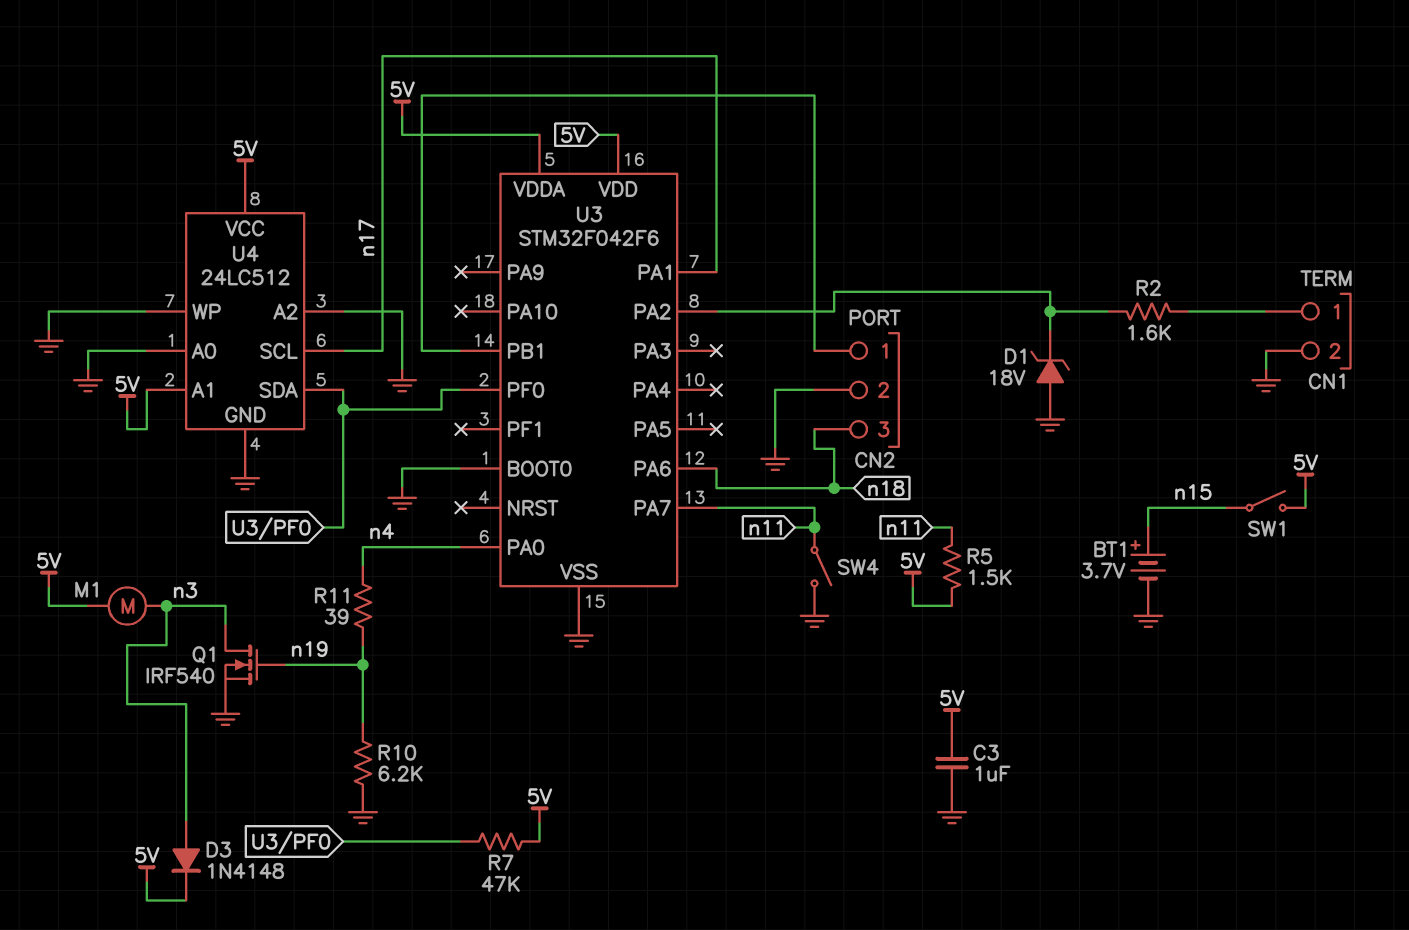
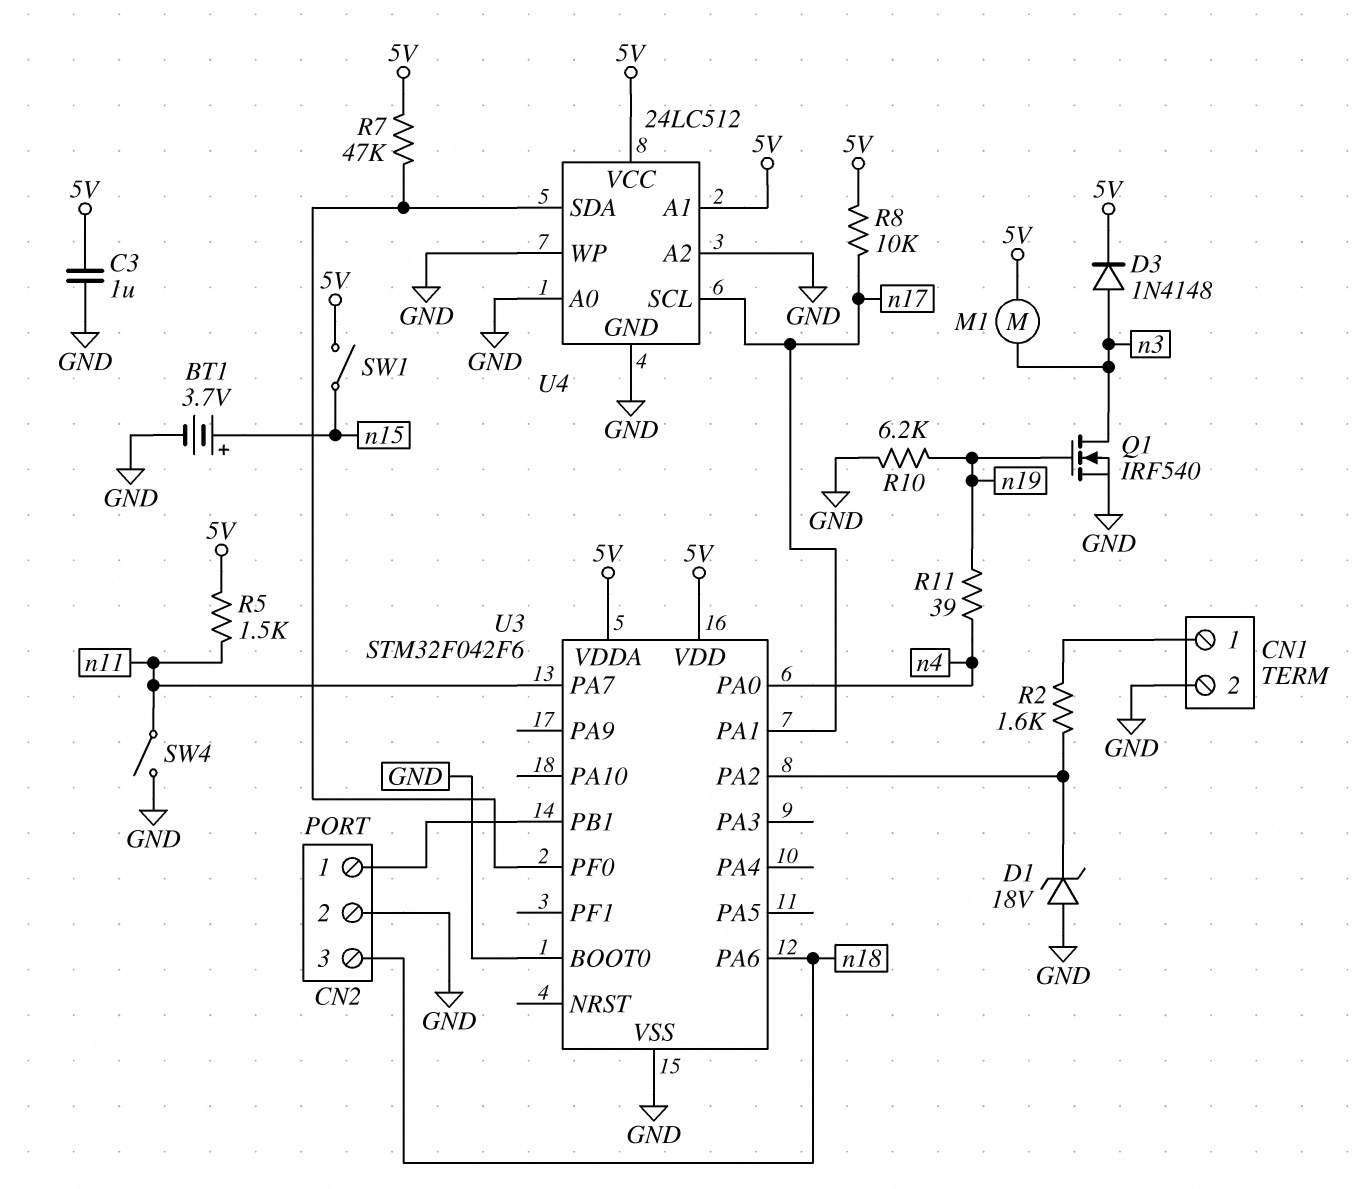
R8: none -> 10k (5V, n17)

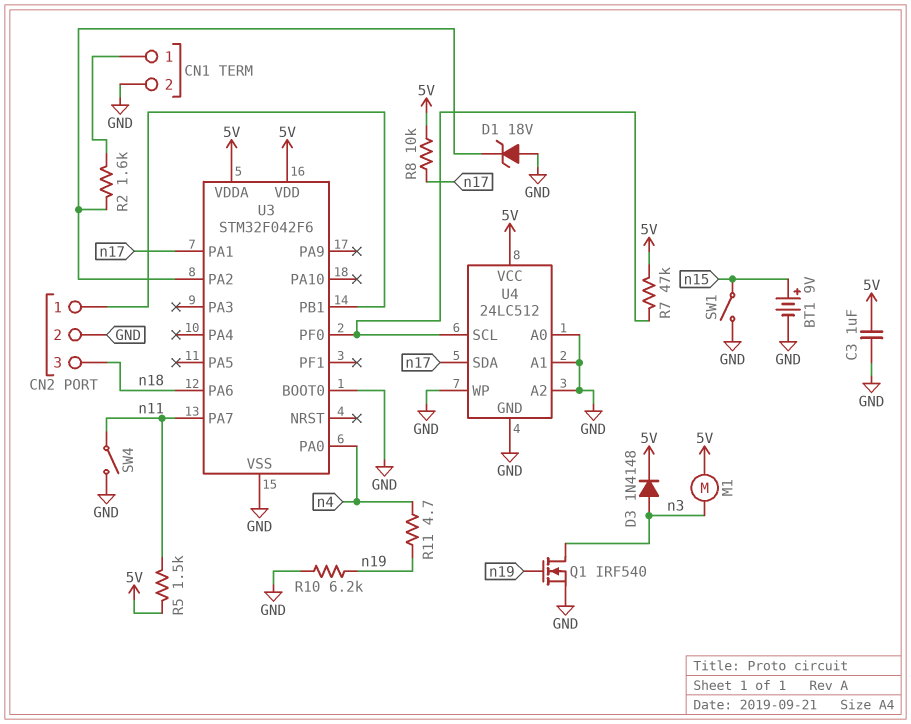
BT1: 3.7V (plus n15, minus GND) -> 9V (plus n15, minus GND)
R11: 39 (n4, n19) -> 4.7 (n4, n19)
SW1: switch (5V, n15) -> switch (GND, n15)
U4 pin A1: 5V -> GND
U4 pin SCL: n17 -> U3/PF0
U4 pin SDA: U3/PF0 -> n17

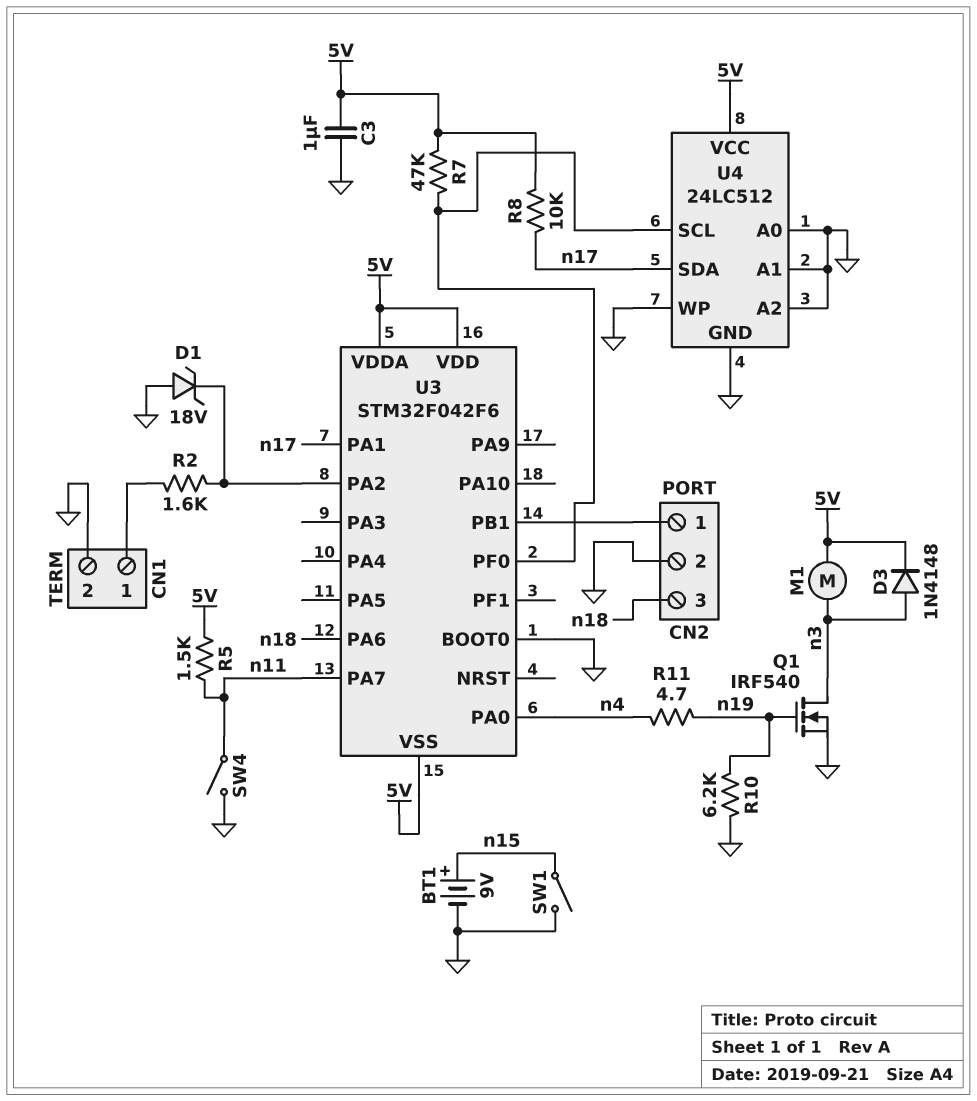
U3 pin VSS: GND -> 5V

